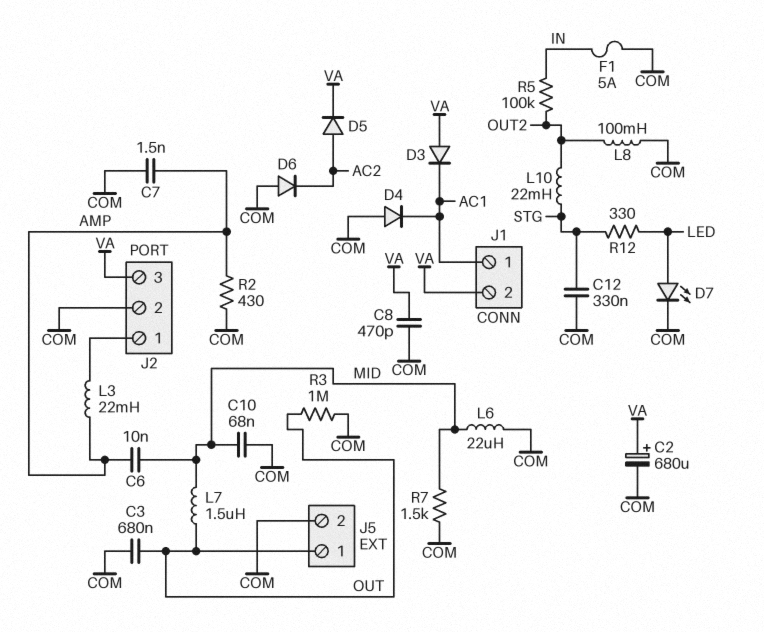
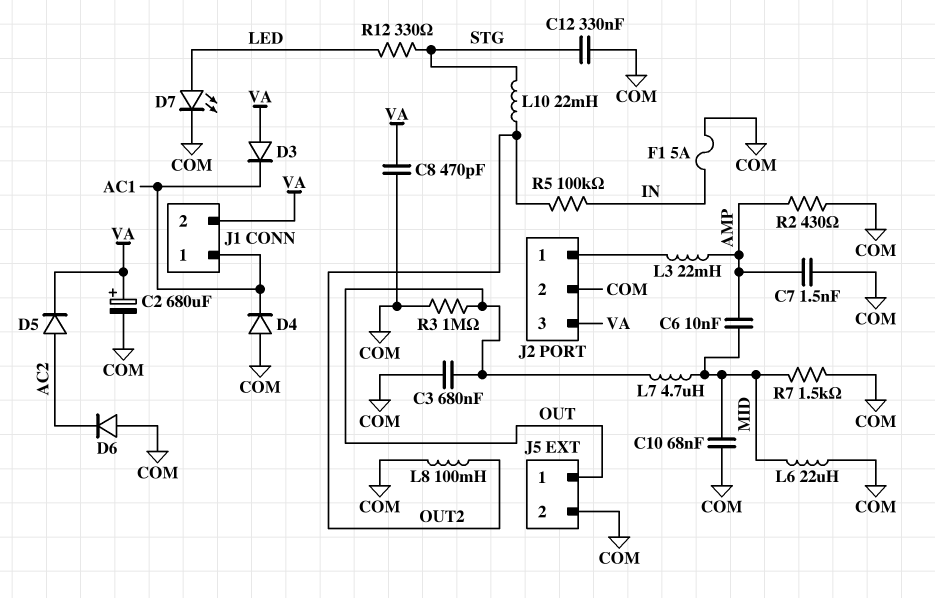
L7: 1.5uH (MID, OUT) -> 4.7uH (MID, OUT)

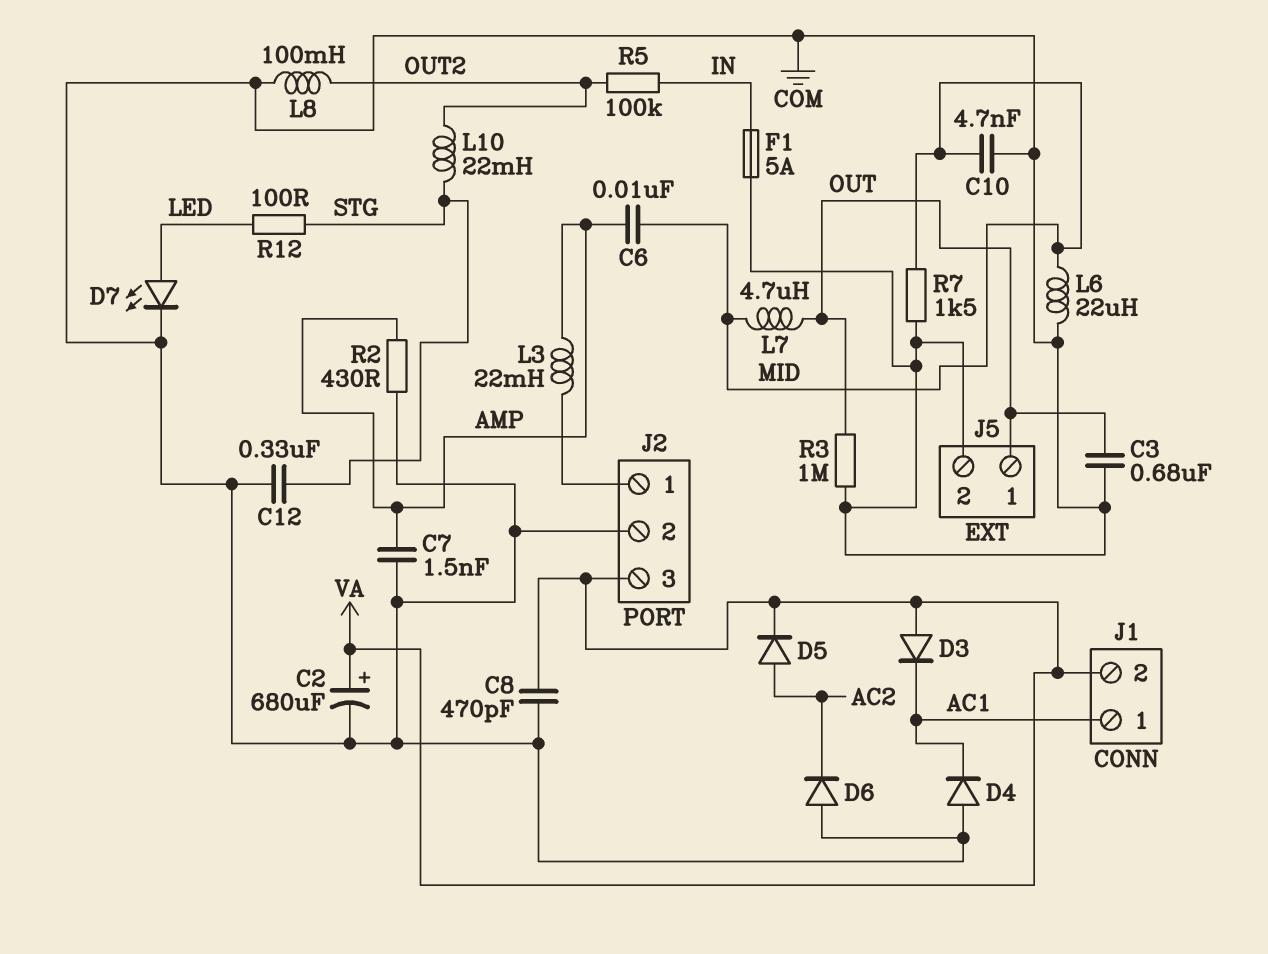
C10: 68nF (COM, MID) -> 4.7nF (COM, MID)
R12: 330 (LED, STG) -> 100 (LED, STG)

